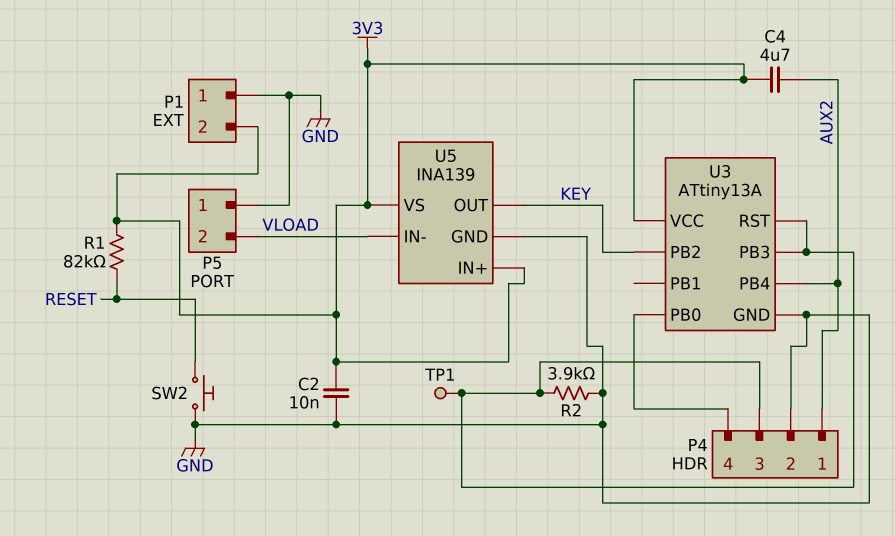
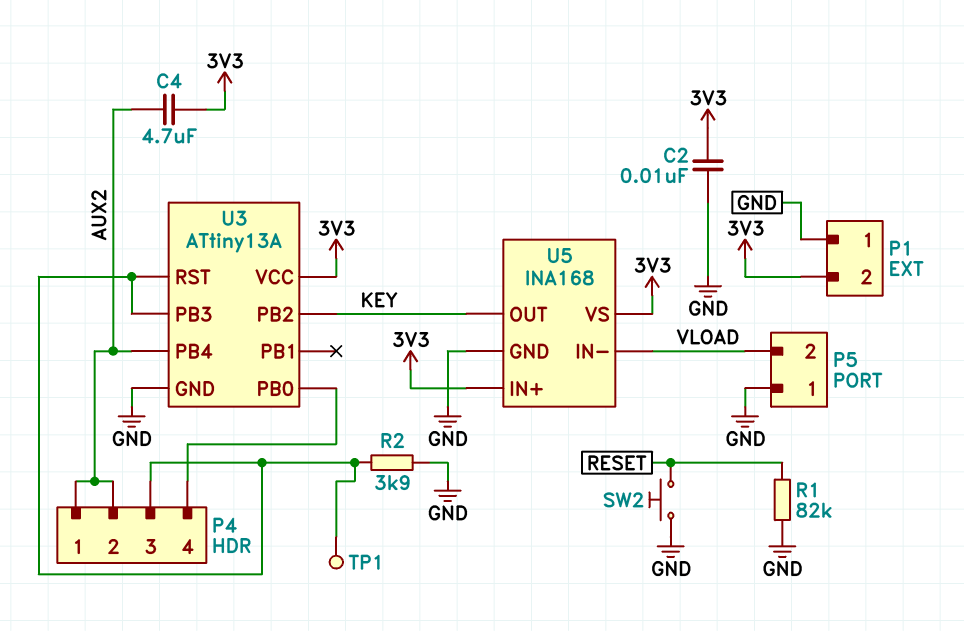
P4 pin 2: GND -> AUX2
R1: 82k (3V3, RESET) -> 82k (GND, RESET)
U5: INA139 -> INA168

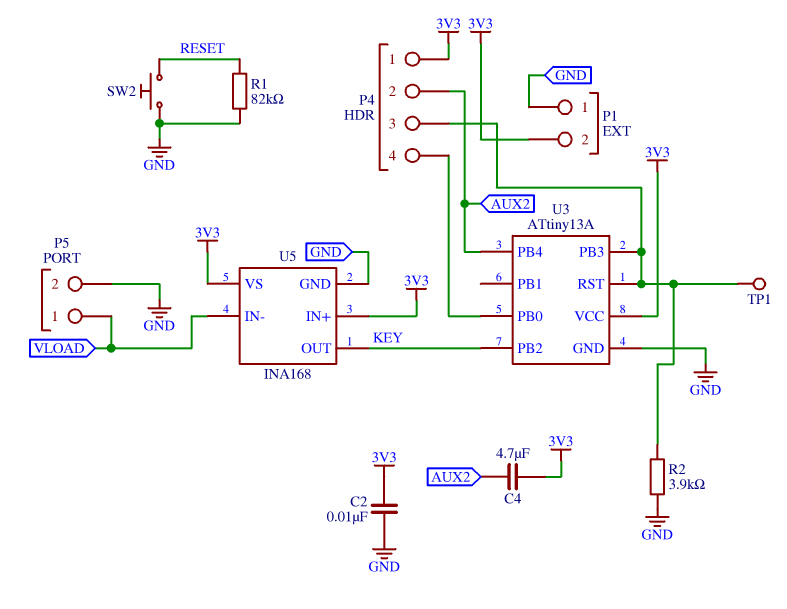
P4 pin 1: AUX2 -> 3V3
P5 pin 1: GND -> VLOAD
P5 pin 2: VLOAD -> GND

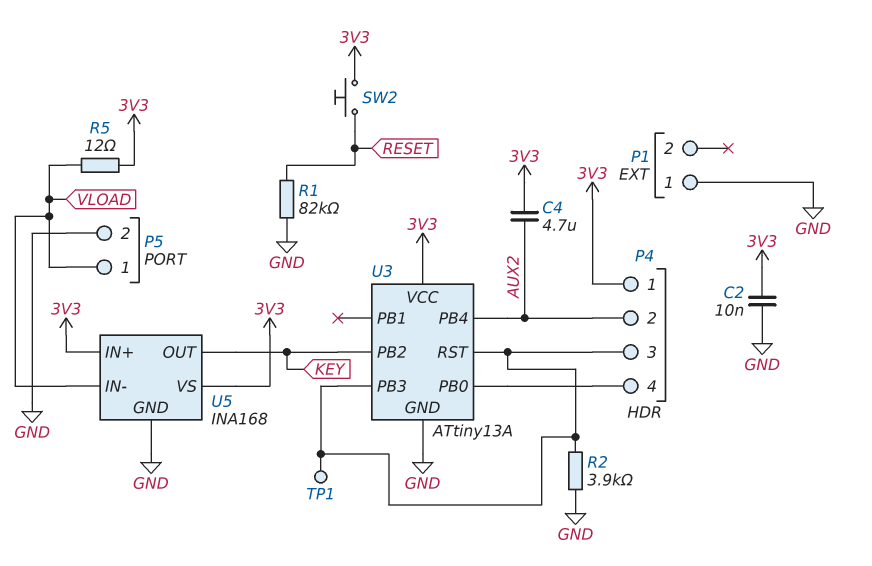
P1 pin 2: 3V3 -> none
R5: none -> 12 (3V3, VLOAD)
SW2: button (GND, RESET) -> button (3V3, RESET)

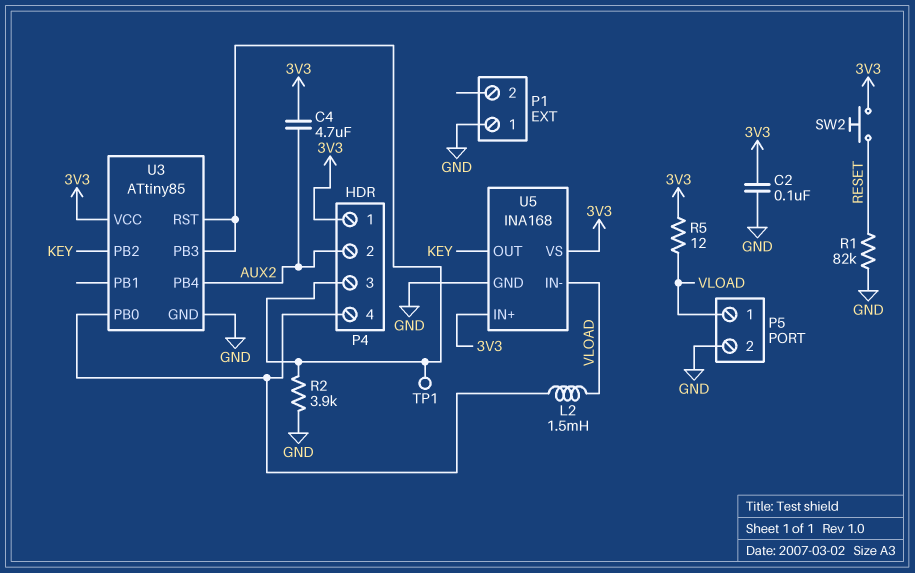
C2: 10nF (3V3, GND) -> 100nF (3V3, GND)
L2: none -> 1.5mH (P4/4, VLOAD)
U3: ATtiny13A -> ATtiny85

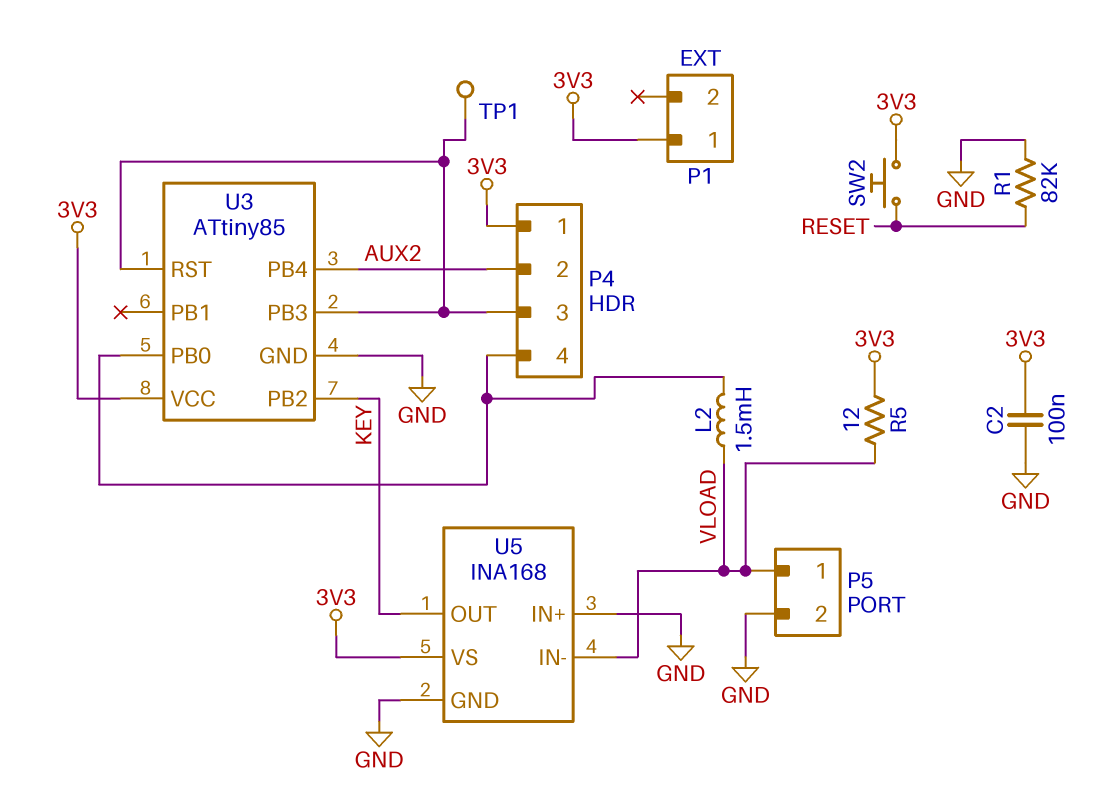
C4: 4.7uF (3V3, AUX2) -> none
P1 pin 1: GND -> 3V3
R2: 3.9k (GND, P4/3) -> none
U5 pin IN+: 3V3 -> GND

